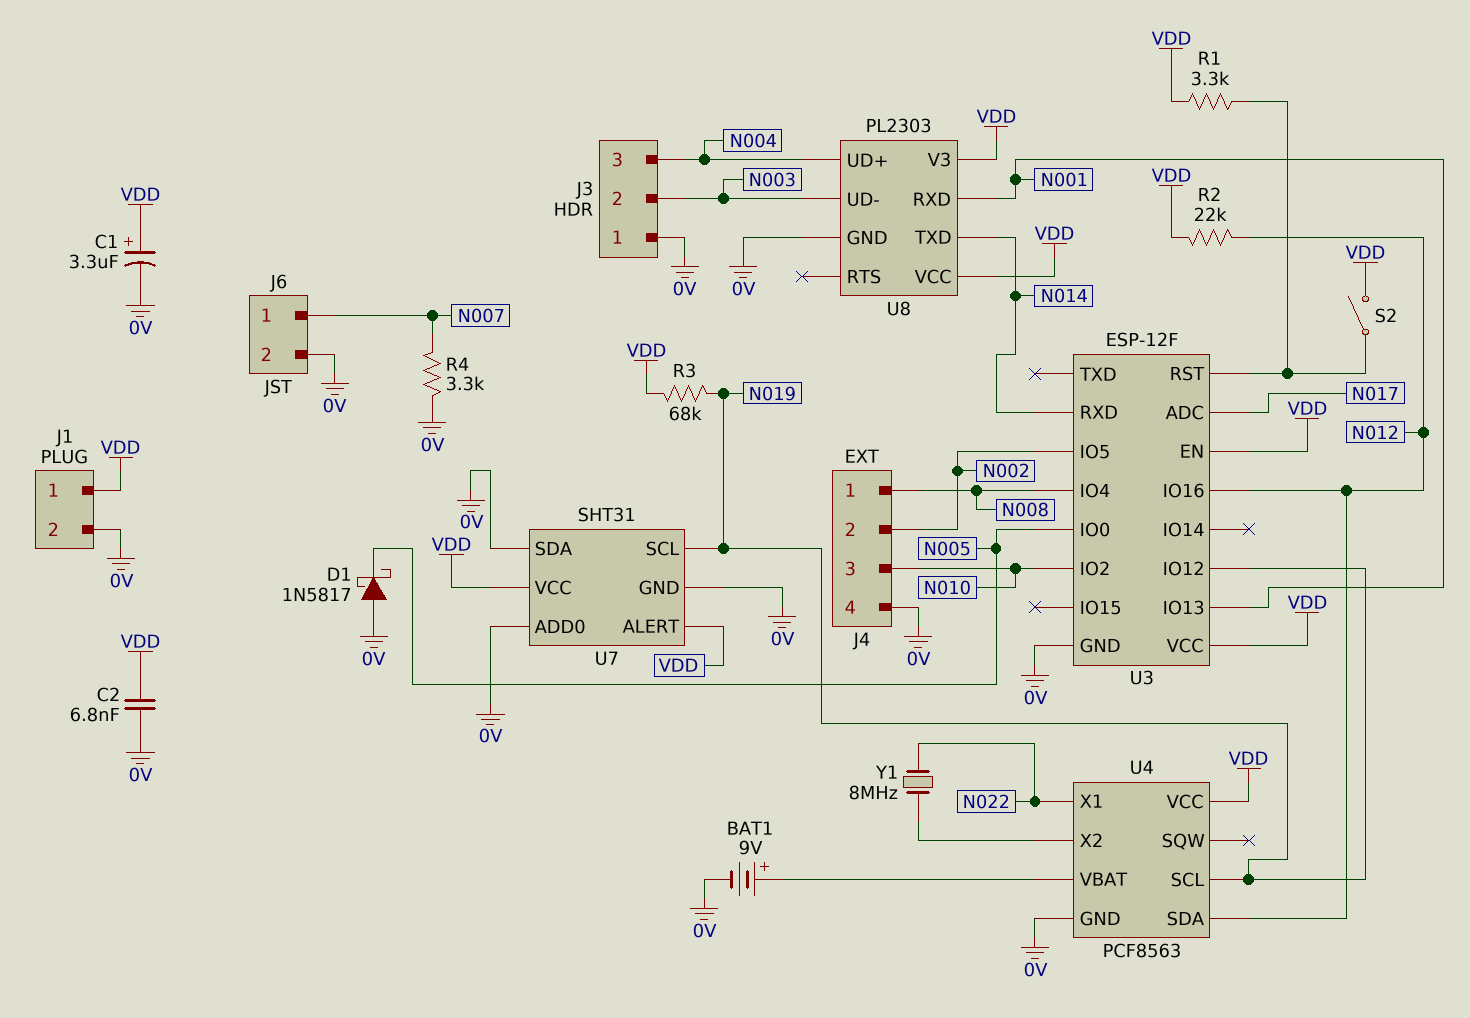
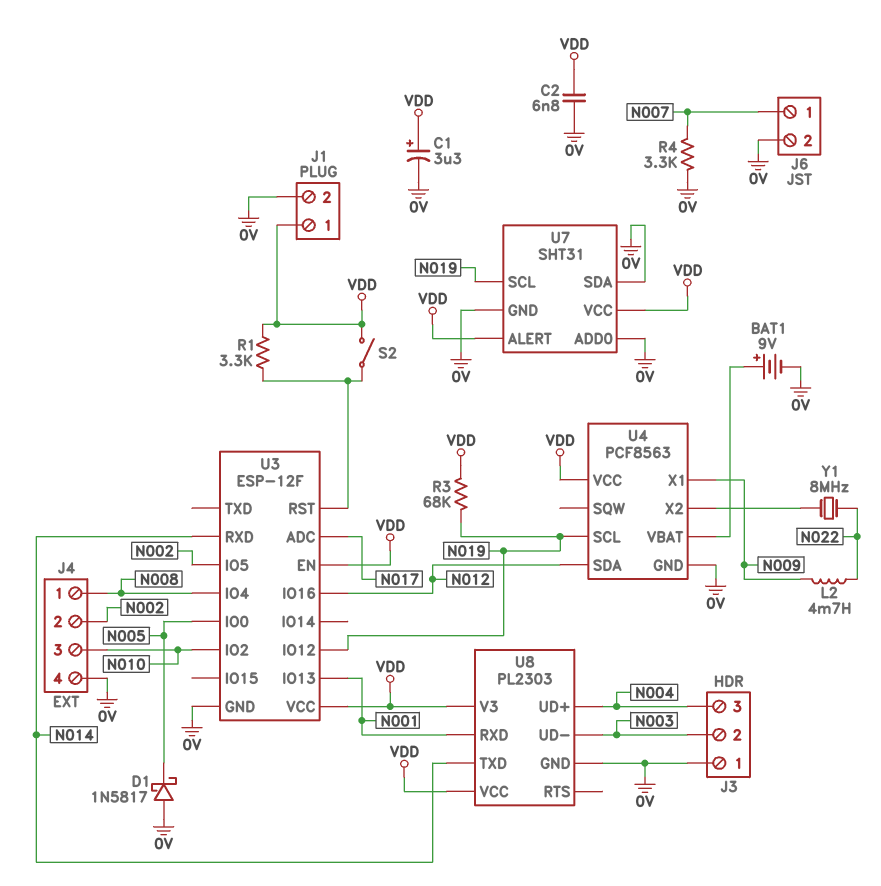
L2: none -> 4.7mH (N009, N022)
R2: 22k (N012, VDD) -> none
U4 pin X1: N022 -> N009

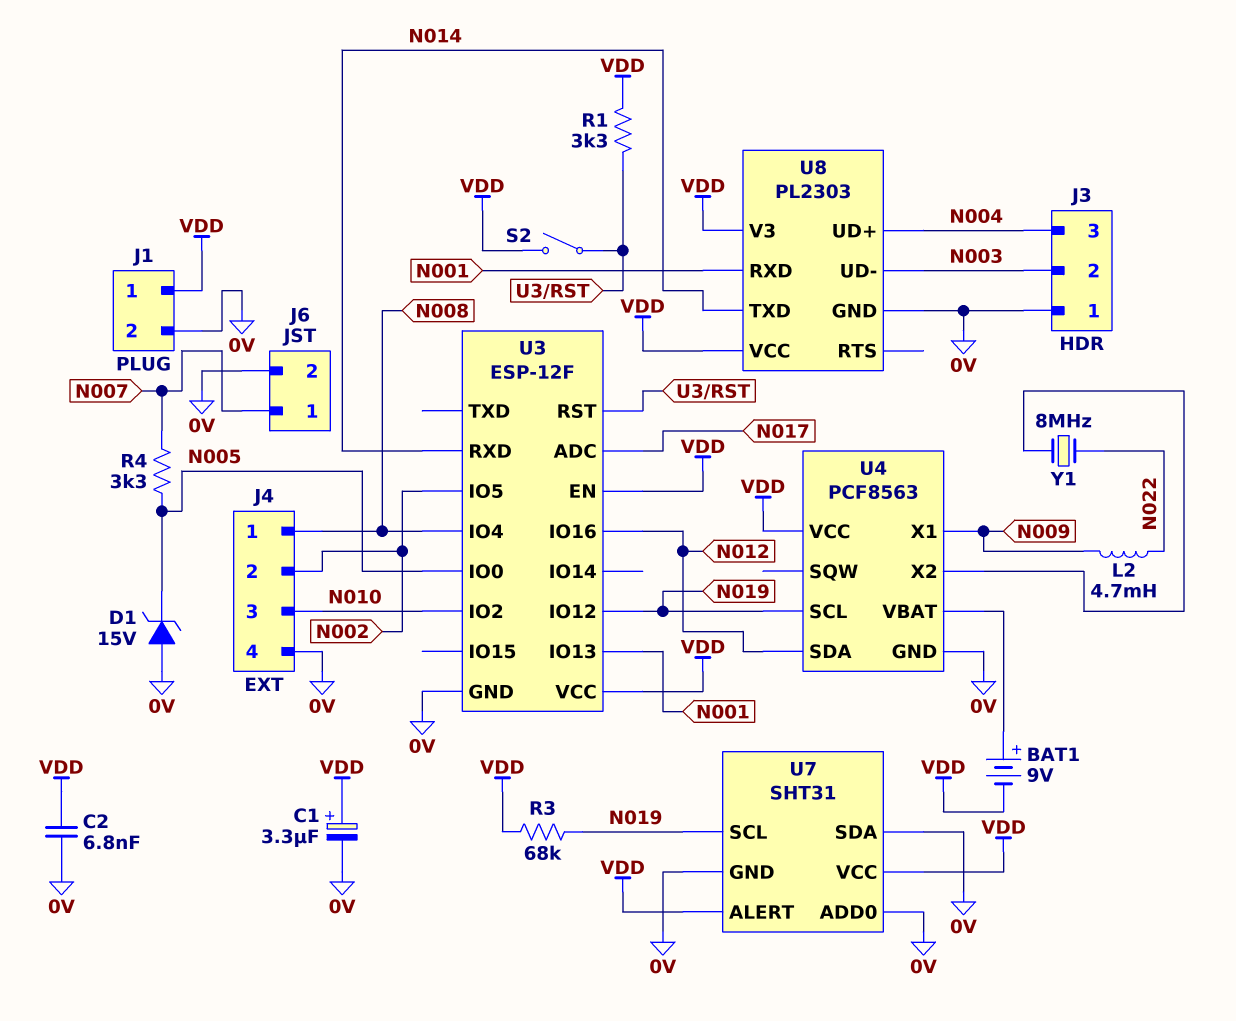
BAT1: 9V (plus U4/VBAT, minus 0V) -> 9V (plus U4/VBAT, minus VDD)
D1: schottky 1N5817 (A 0V, K N005) -> zener 15V (A 0V, K N005)
R4: 3.3k (0V, N007) -> 3.3k (N005, N007)

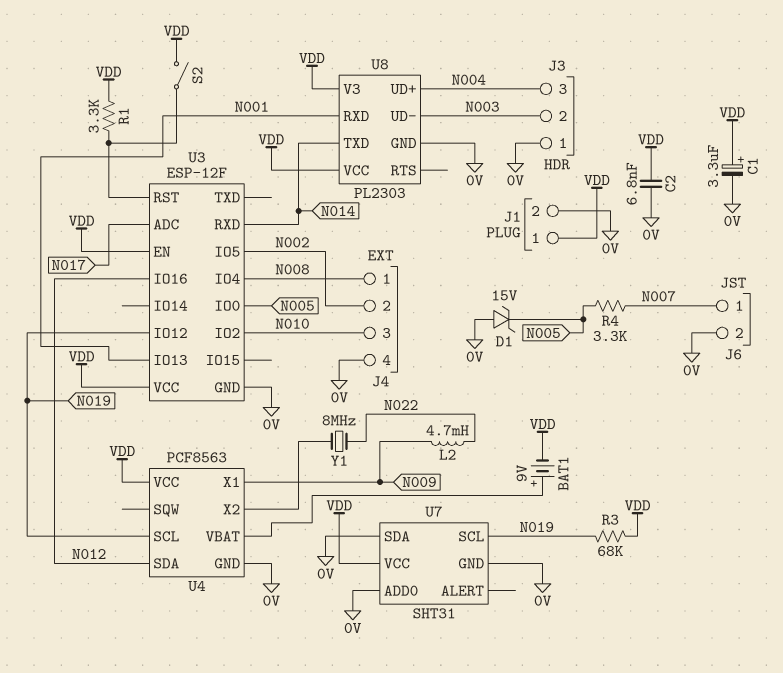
U7 pin ALERT: VDD -> none

